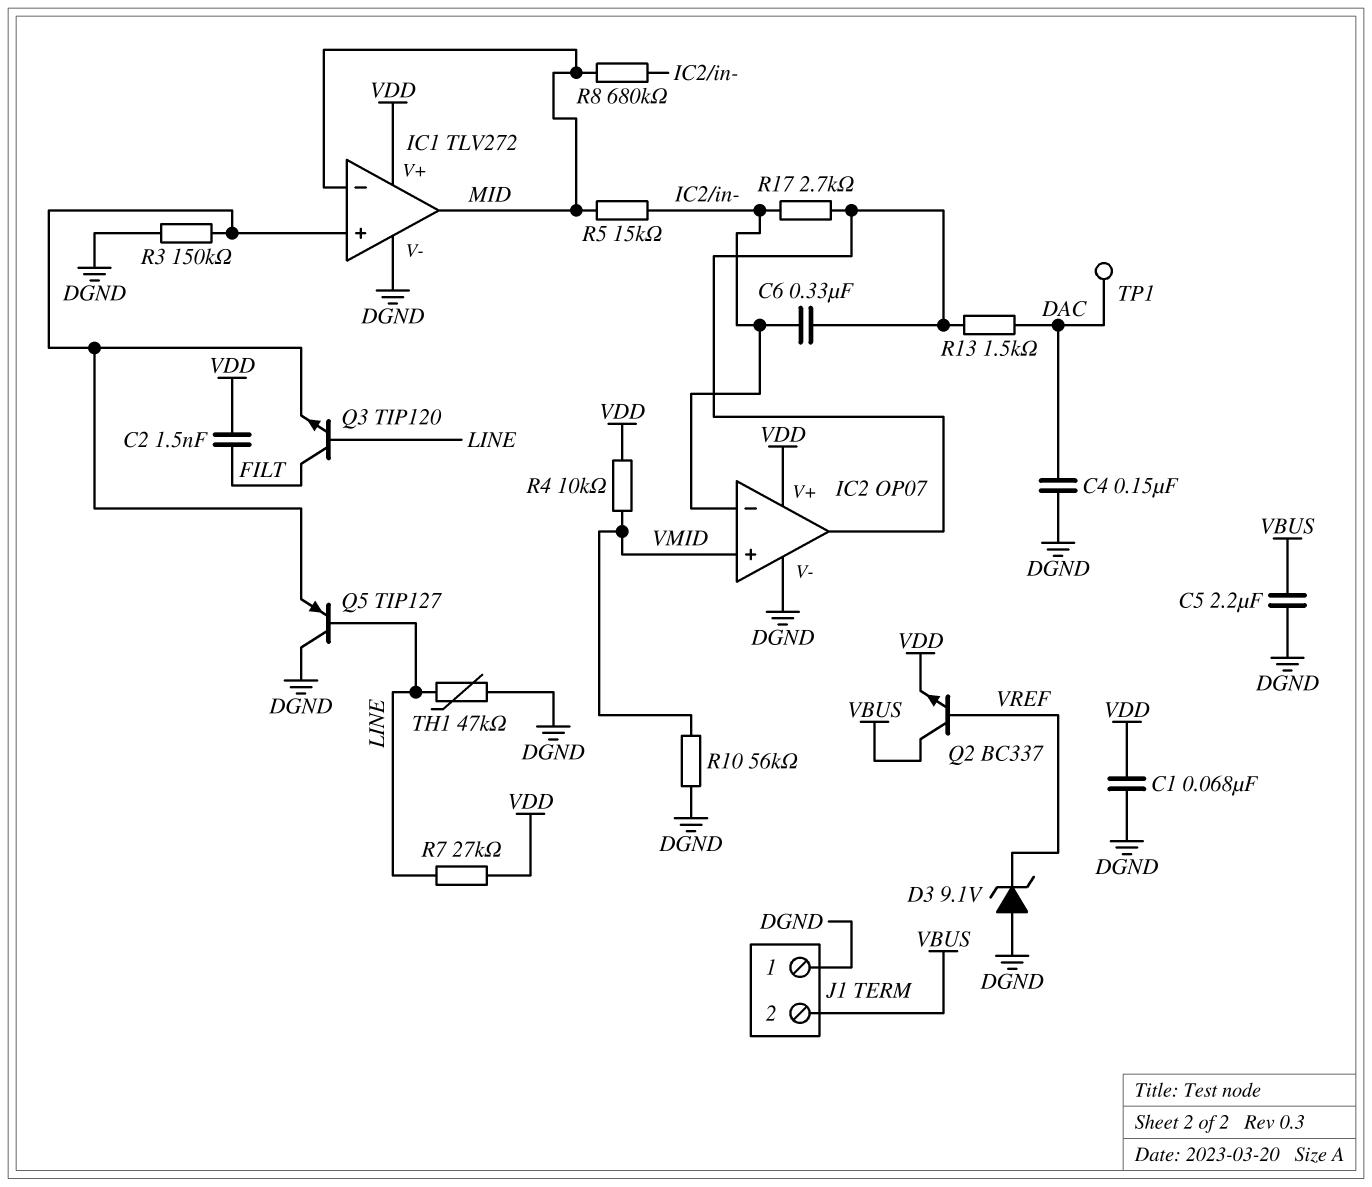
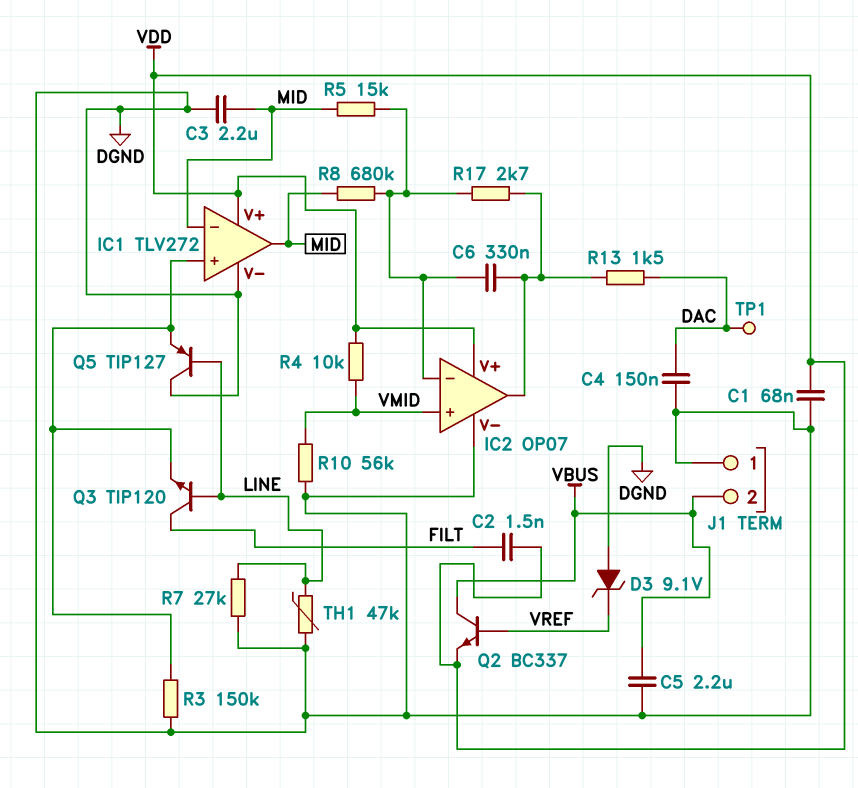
C3: none -> 2.2uF (DGND, MID)
R7: 27k (LINE, VDD) -> 27k (DGND, LINE)

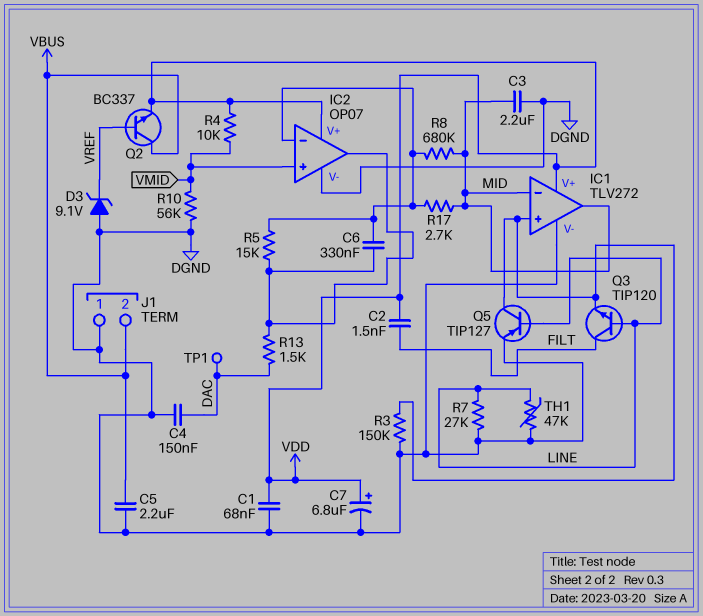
C7: none -> 6.8uF (plus VDD, minus DGND)
Q5: PNP TIP127 (B LINE, C DGND, E IC1/in+) -> PNP TIP127 (B LINE, C IC1/in+, E DGND)
R5: 15k (IC2/in-, MID) -> 15k (IC2/in-, IC2/out)
R17: 2.7k (IC2/in-, IC2/out) -> 2.7k (IC2/in-, MID)

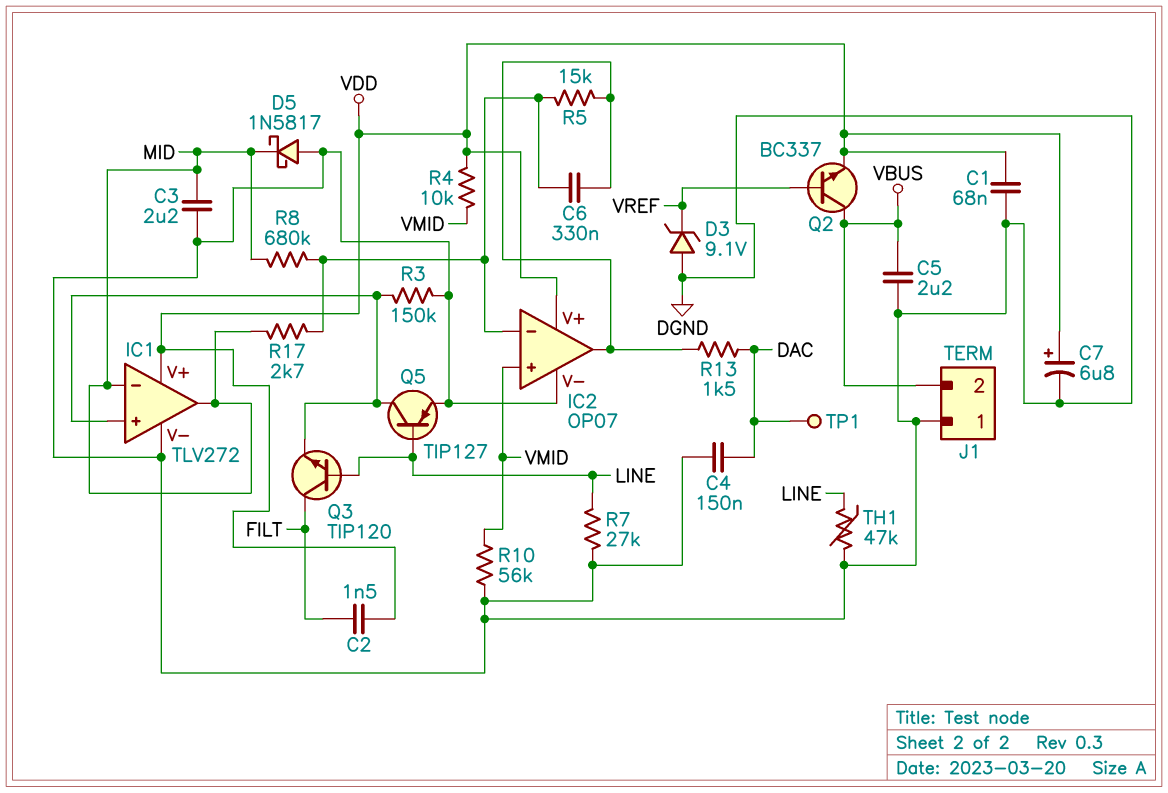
D5: none -> schottky 1N5817 (A DGND, K MID)

